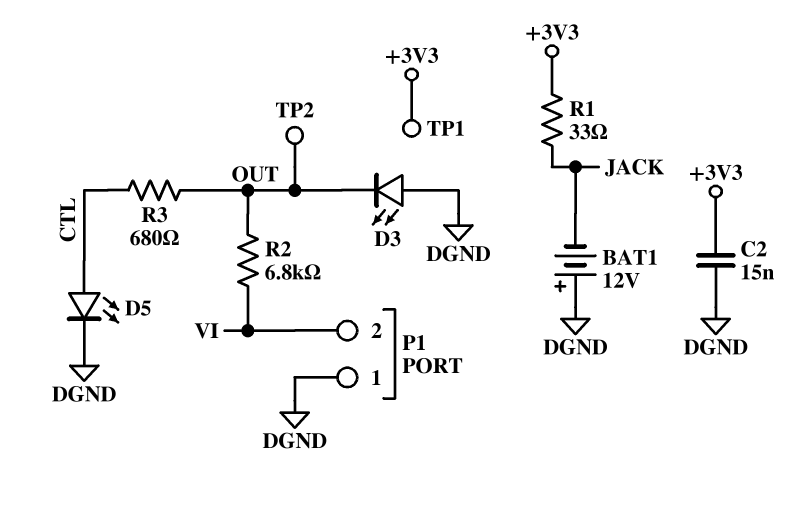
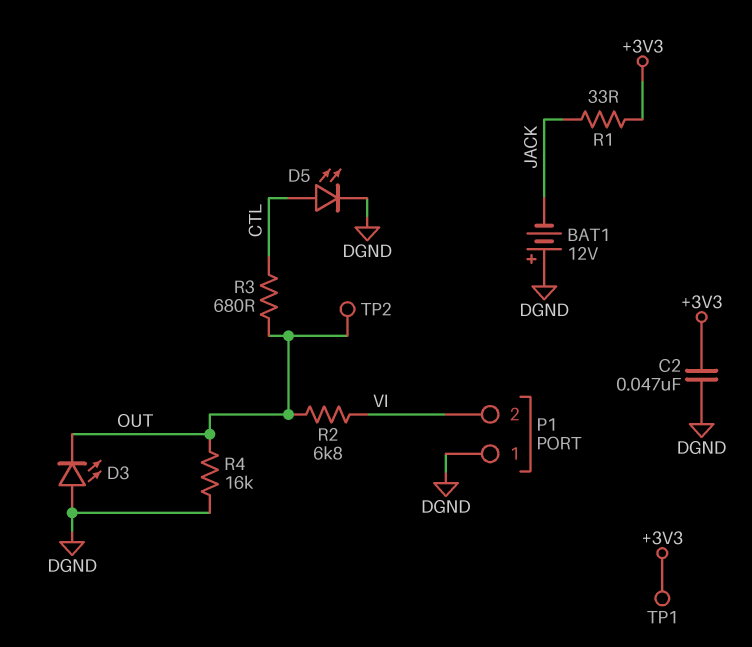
C2: 15nF (+3V3, DGND) -> 47nF (+3V3, DGND)
R4: none -> 16k (DGND, OUT)

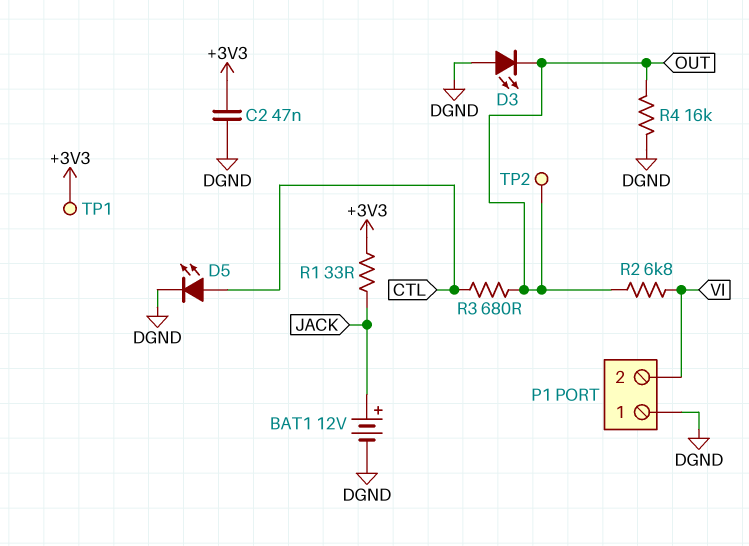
BAT1: 12V (plus DGND, minus JACK) -> 12V (plus JACK, minus DGND)

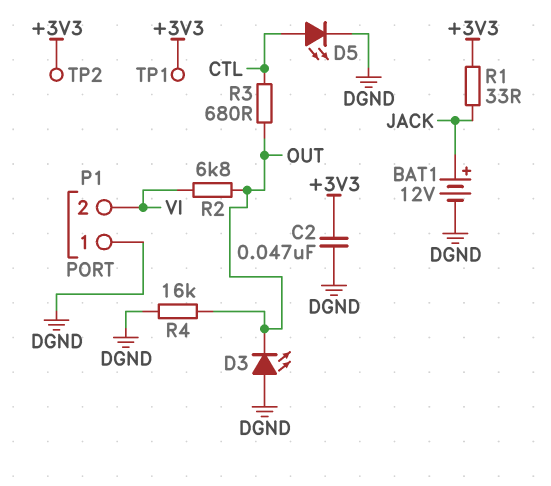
TP2: test point (OUT) -> test point (+3V3)

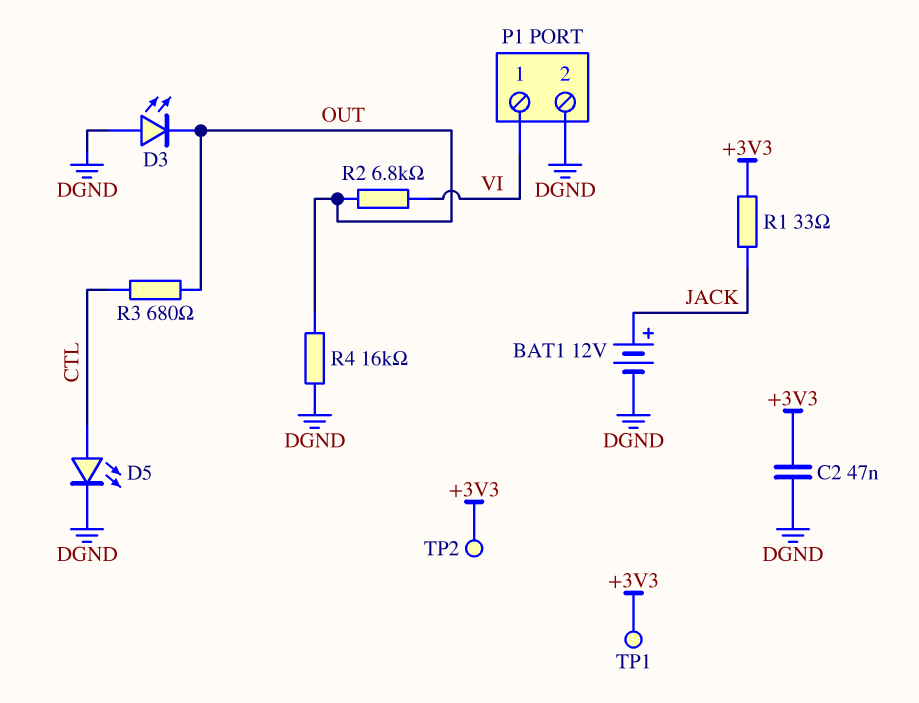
P1 pin 1: DGND -> VI
P1 pin 2: VI -> DGND

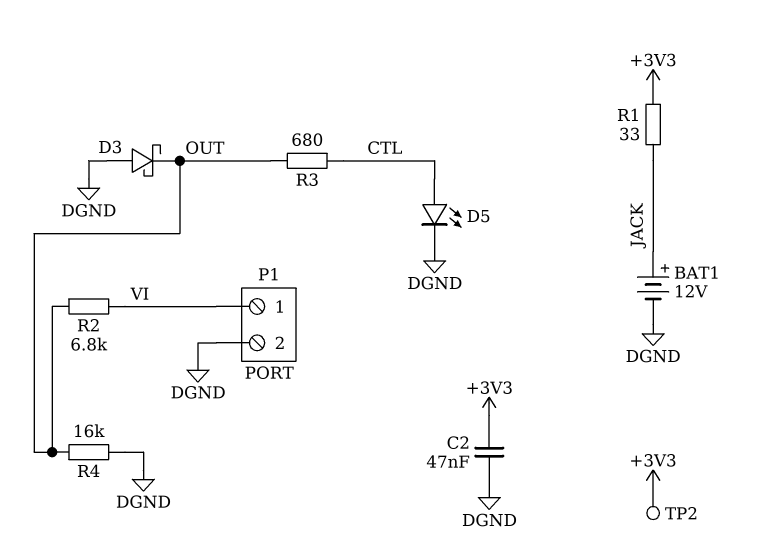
D3: LED (A DGND, K OUT) -> schottky (A DGND, K OUT)
TP1: test point (+3V3) -> none

